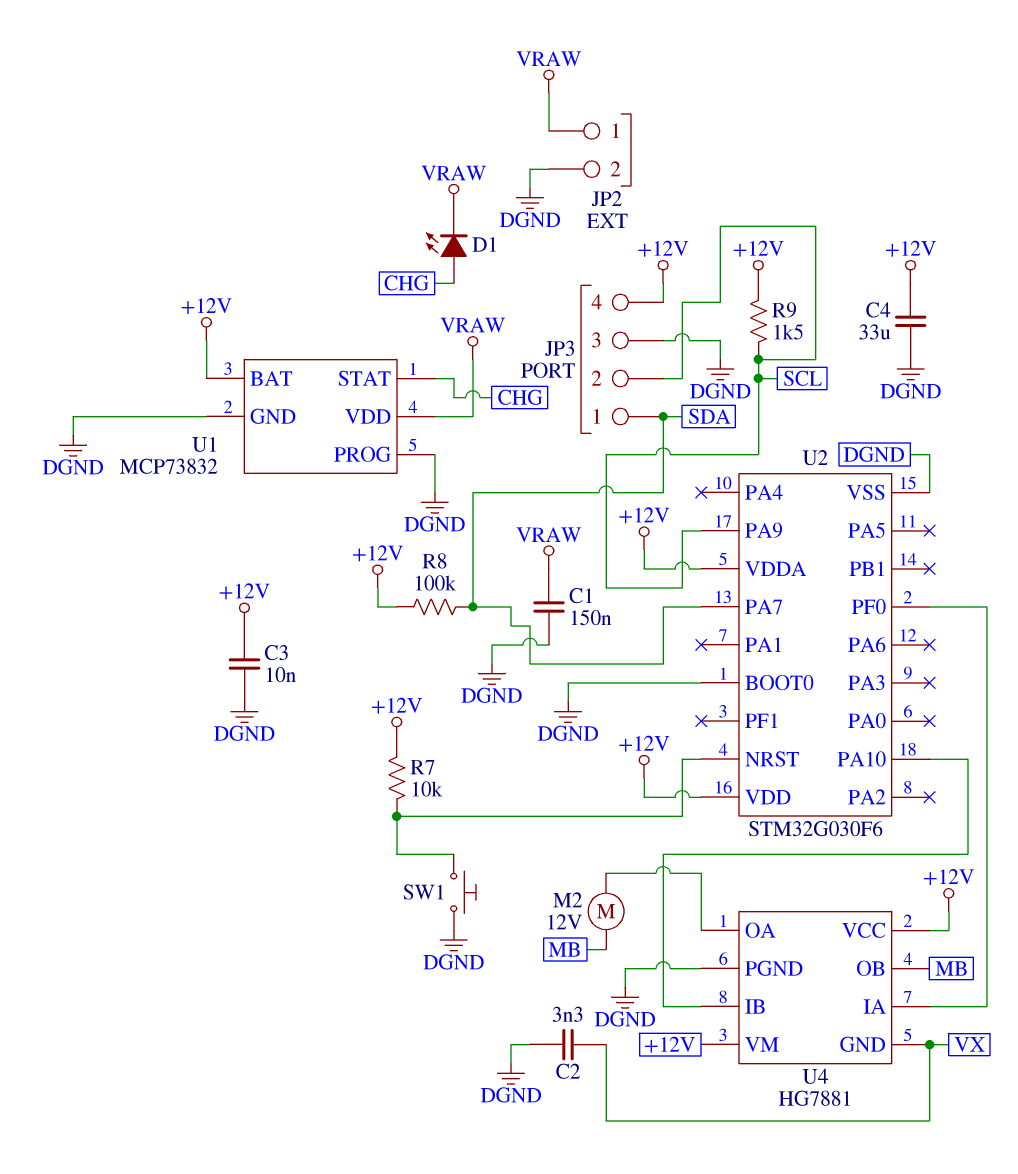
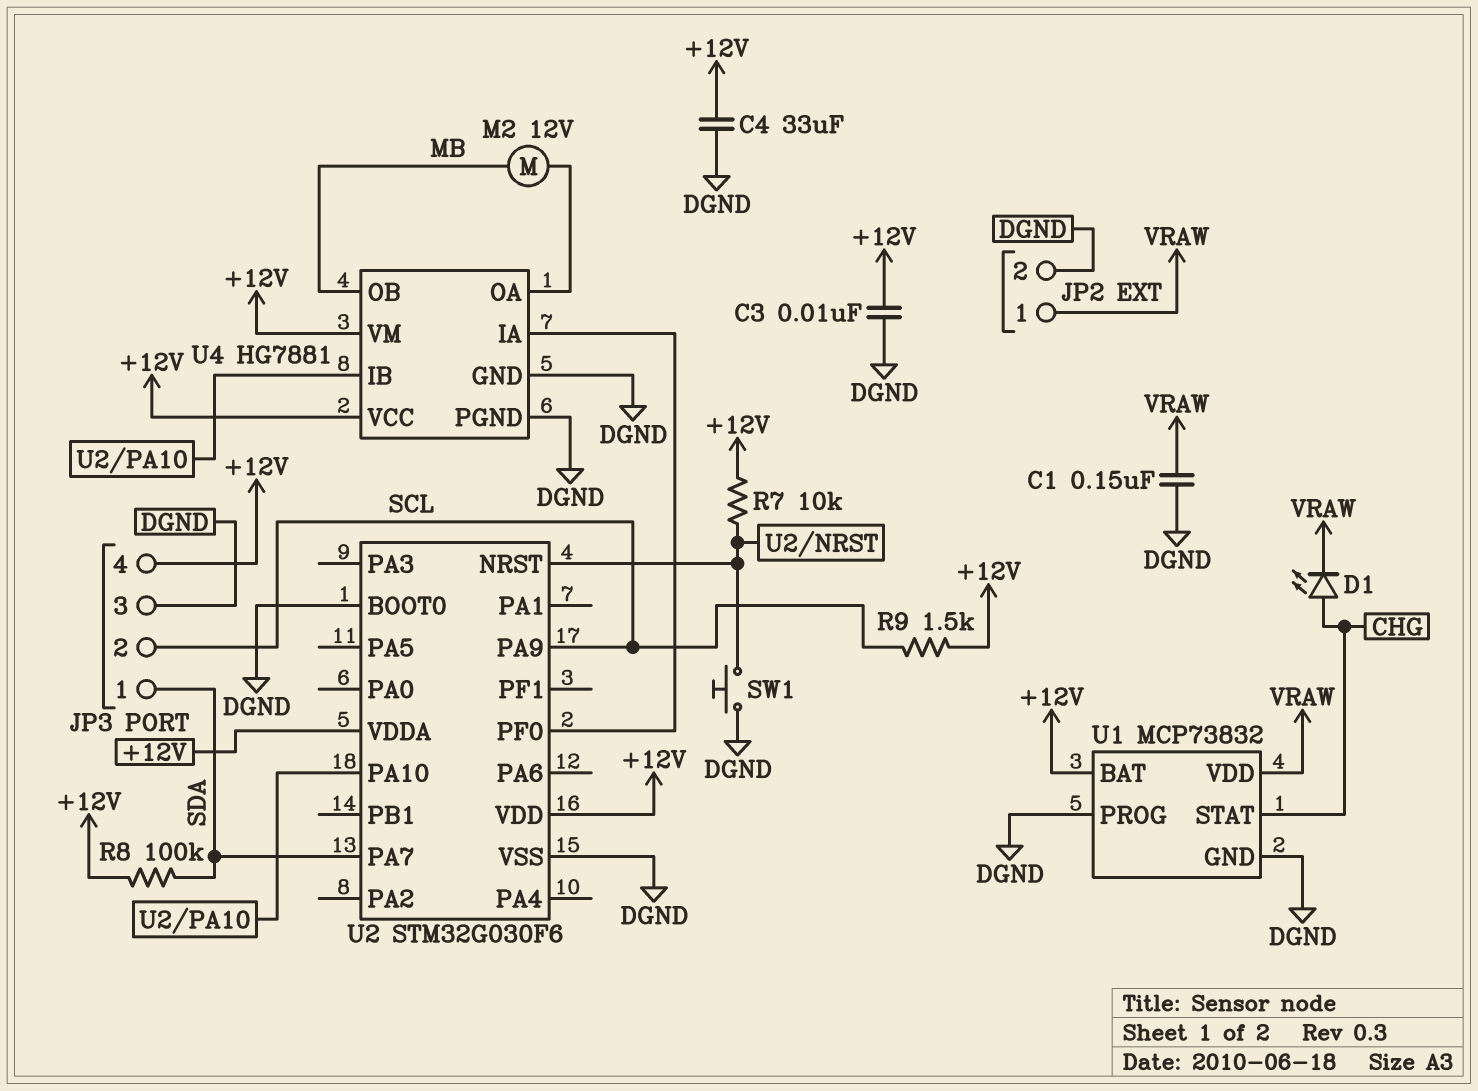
C2: 3.3nF (DGND, VX) -> none
U4 pin GND: VX -> DGND

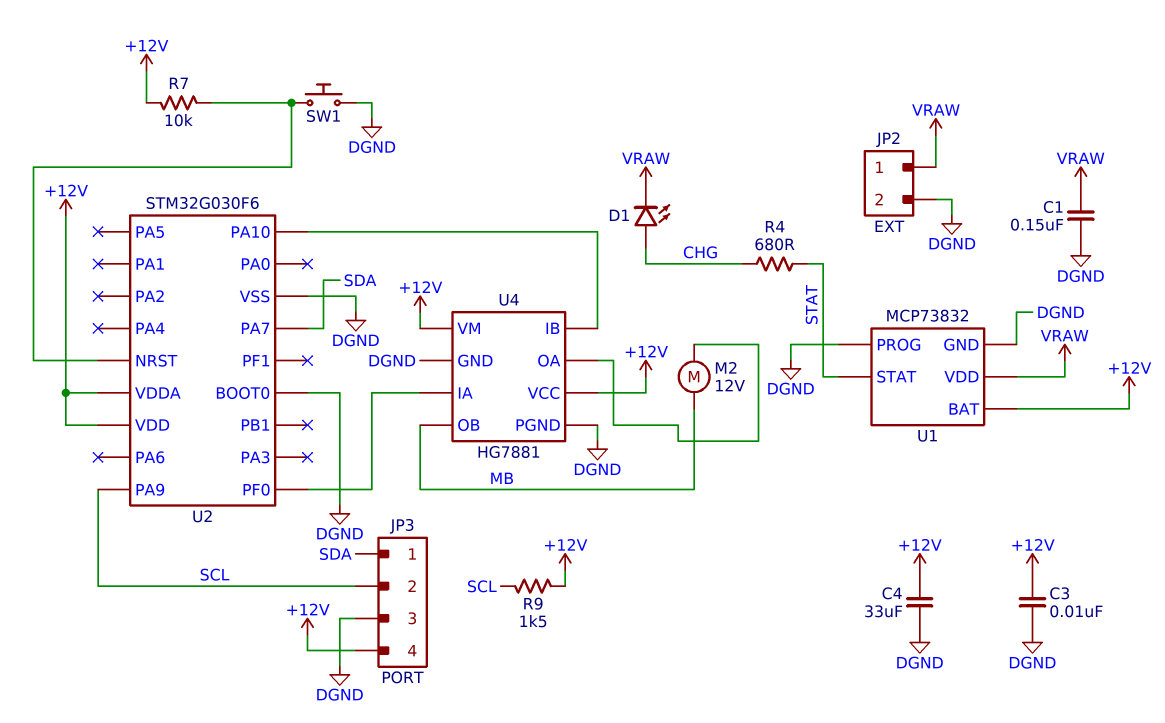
R4: none -> 680 (CHG, STAT)
R8: 100k (+12V, SDA) -> none
U1 pin STAT: CHG -> STAT

